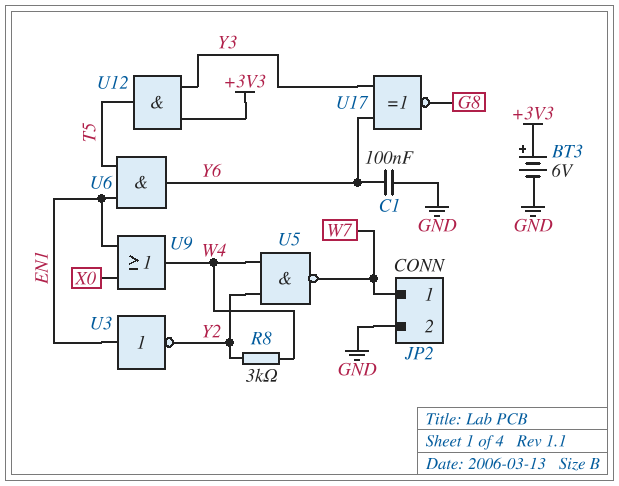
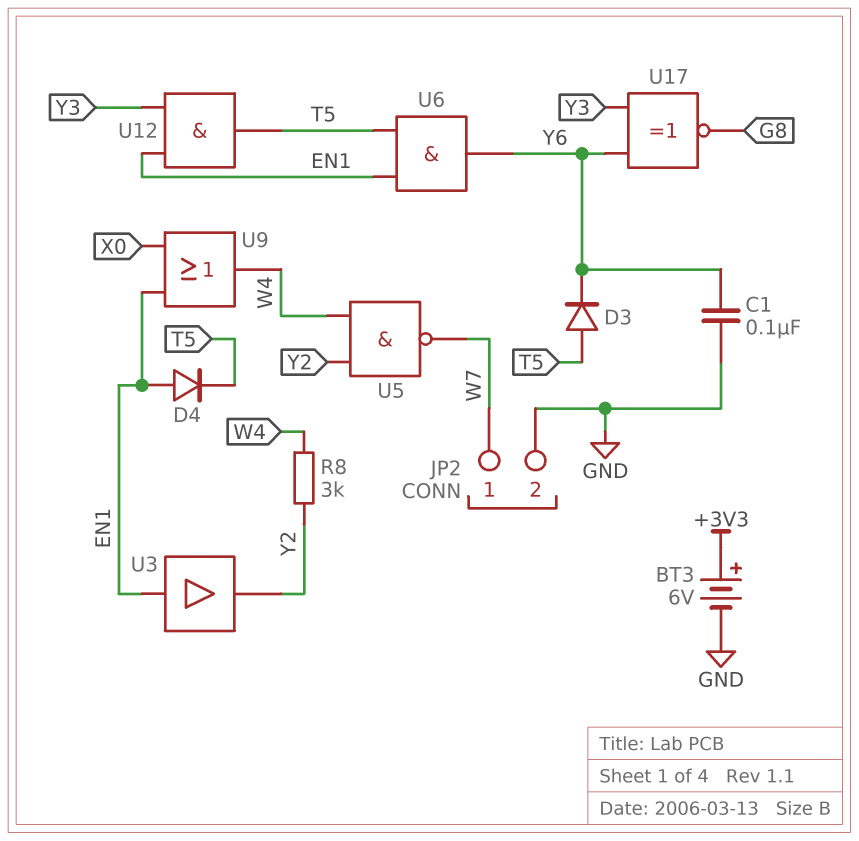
D3: none -> diode (A T5, K Y6)
D4: none -> diode (A EN1, K T5)
U3: NOT (in EN1, out Y2) -> buffer (in EN1, out Y2)
U12: AND (in +3V3, in Y3, out T5) -> AND (in EN1, in Y3, out T5)

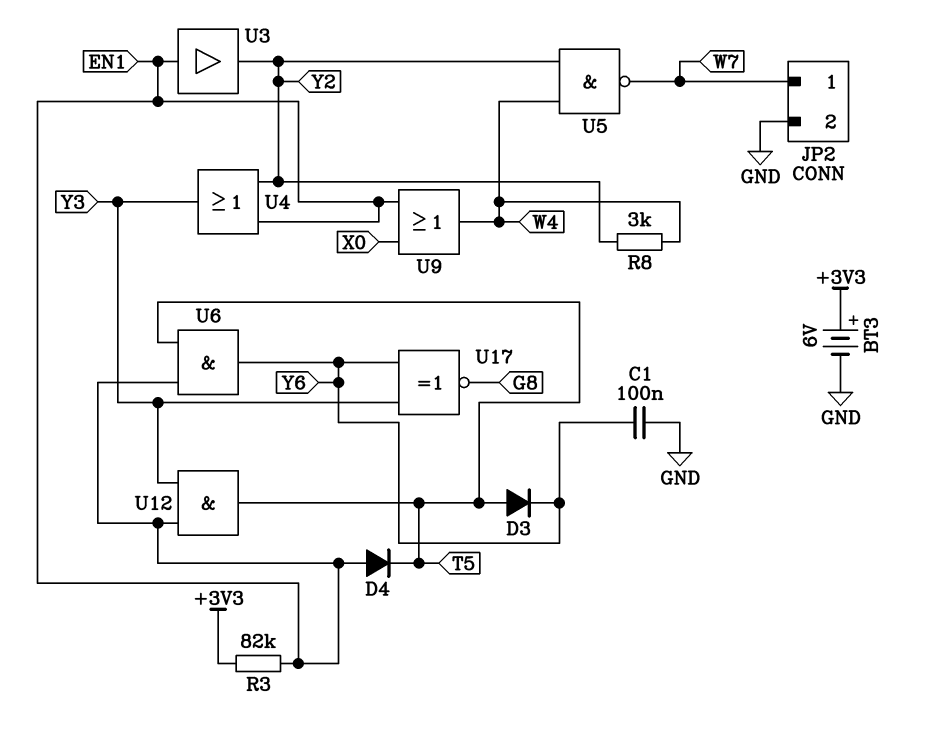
R3: none -> 82k (+3V3, EN1)
U4: none -> OR (in EN1, in Y2, out Y3)

